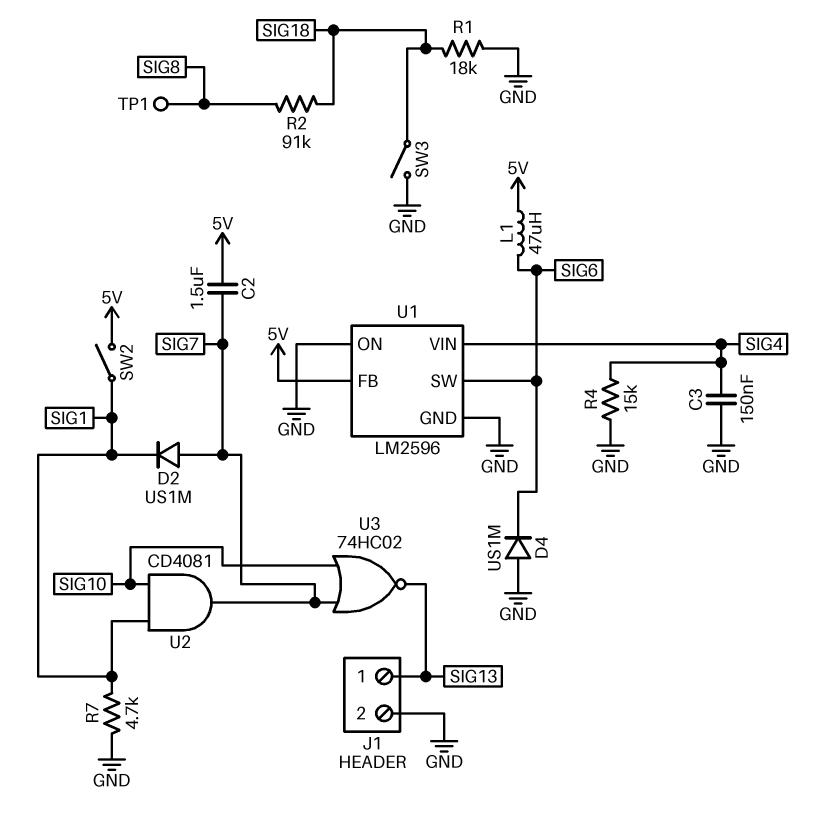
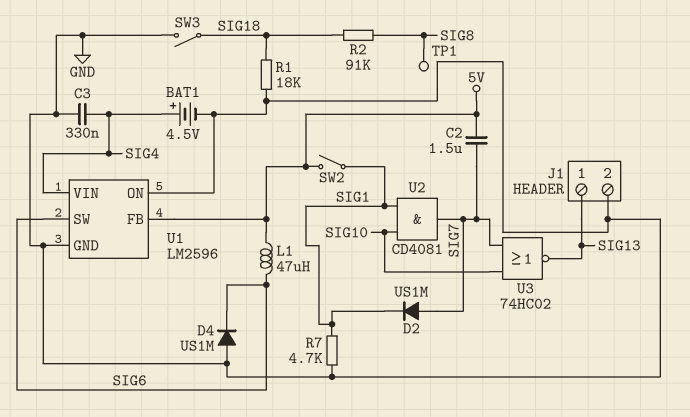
BAT1: none -> 4.5V (plus SIG4, minus GND)
C3: 150nF (GND, SIG4) -> 330nF (GND, SIG4)
R4: 15k (GND, SIG4) -> none

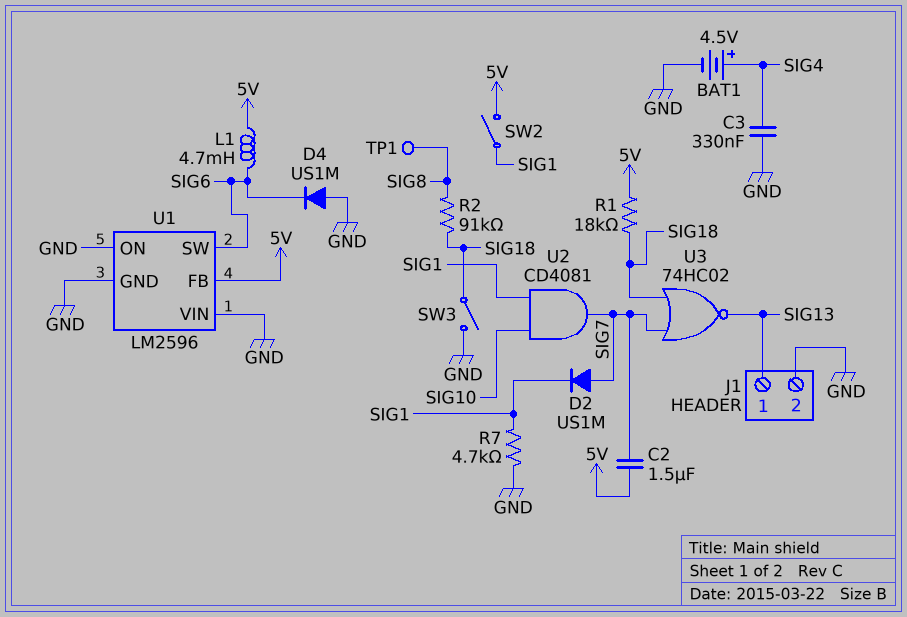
L1: 47uH (5V, SIG6) -> 4.7mH (5V, SIG6)
R1: 18k (GND, SIG18) -> 18k (5V, SIG18)
U1 pin VIN: SIG4 -> GND
U3: NOR 74HC02 (in SIG7, in SIG10, out SIG13) -> NOR 74HC02 (in SIG7, in SIG18, out SIG13)

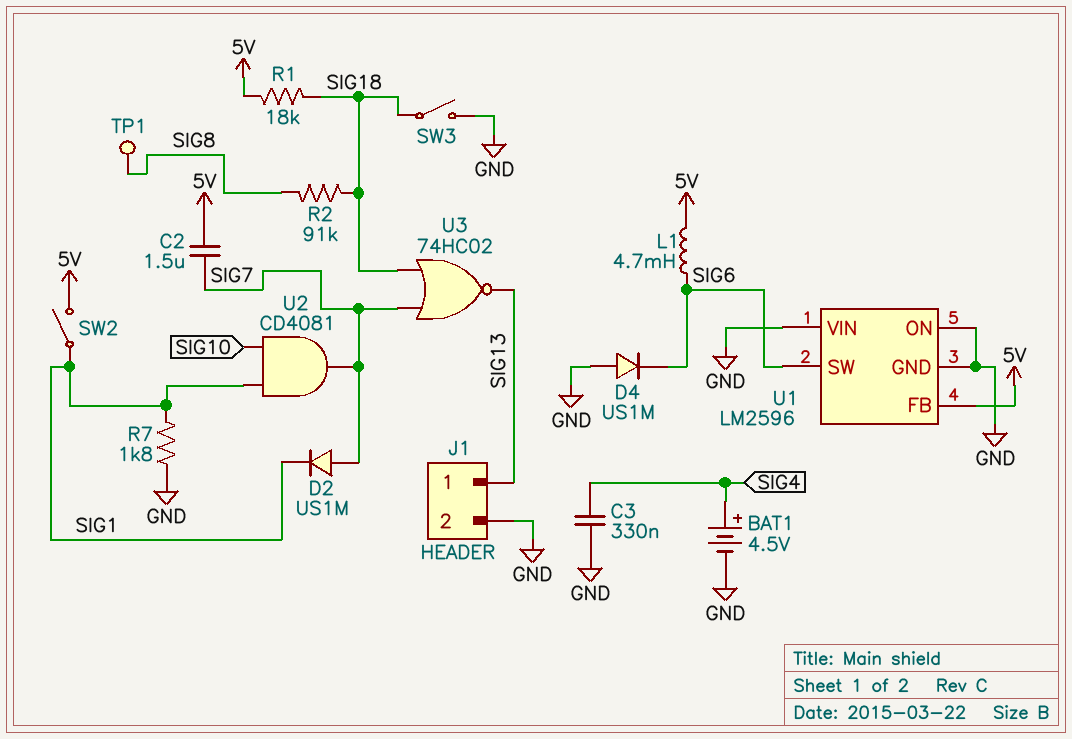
R7: 4.7k (GND, SIG1) -> 1.8k (GND, SIG1)

